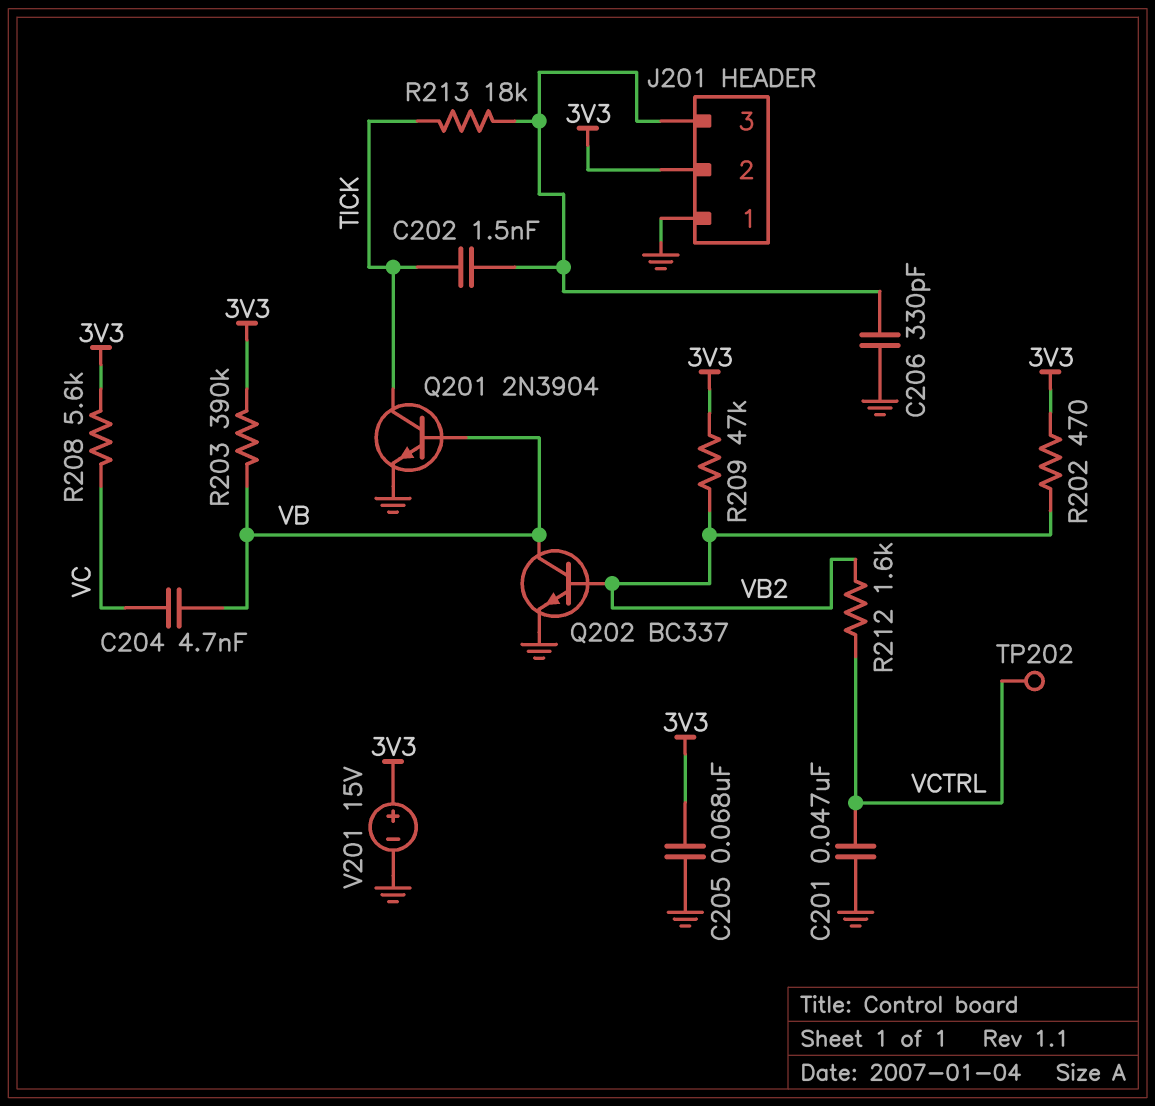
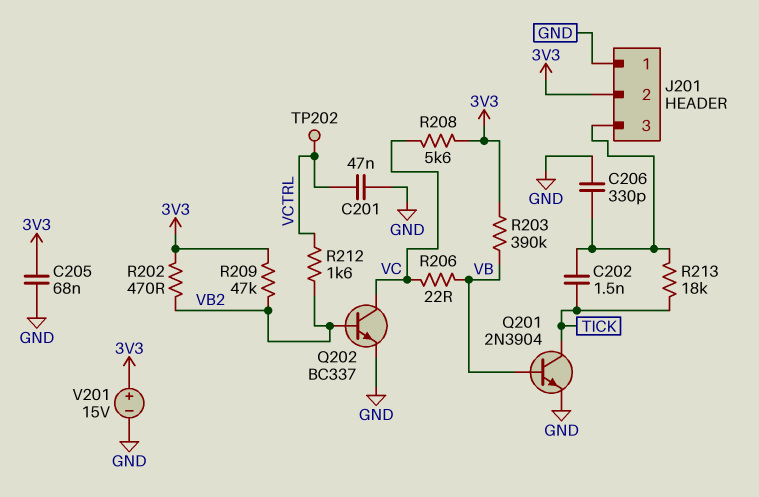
C204: 4.7nF (VB, VC) -> none
Q202: NPN BC337 (B VB2, C VB, E GND) -> NPN BC337 (B VB2, C VC, E GND)
R206: none -> 22 (VB, VC)

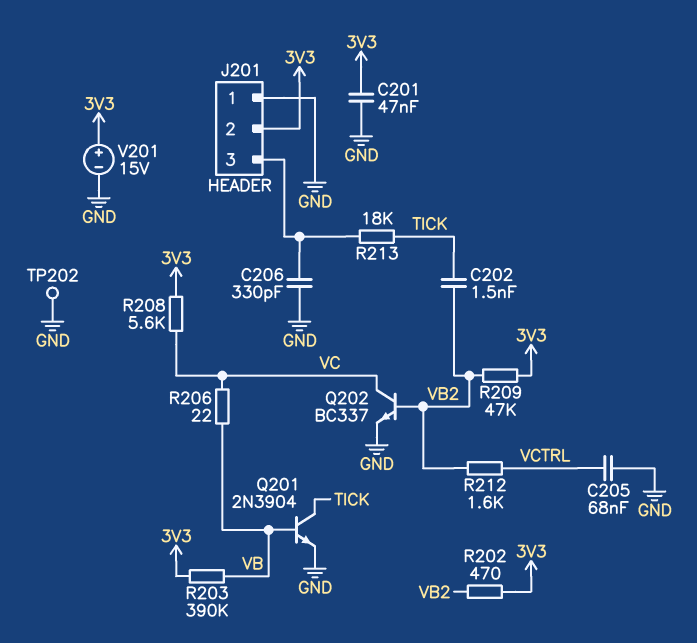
C201: 47nF (GND, VCTRL) -> 47nF (3V3, GND)
C202: 1.5nF (J201/3, TICK) -> 1.5nF (TICK, VB2)
C205: 68nF (3V3, GND) -> 68nF (GND, VCTRL)
TP202: test point (VCTRL) -> test point (GND)

